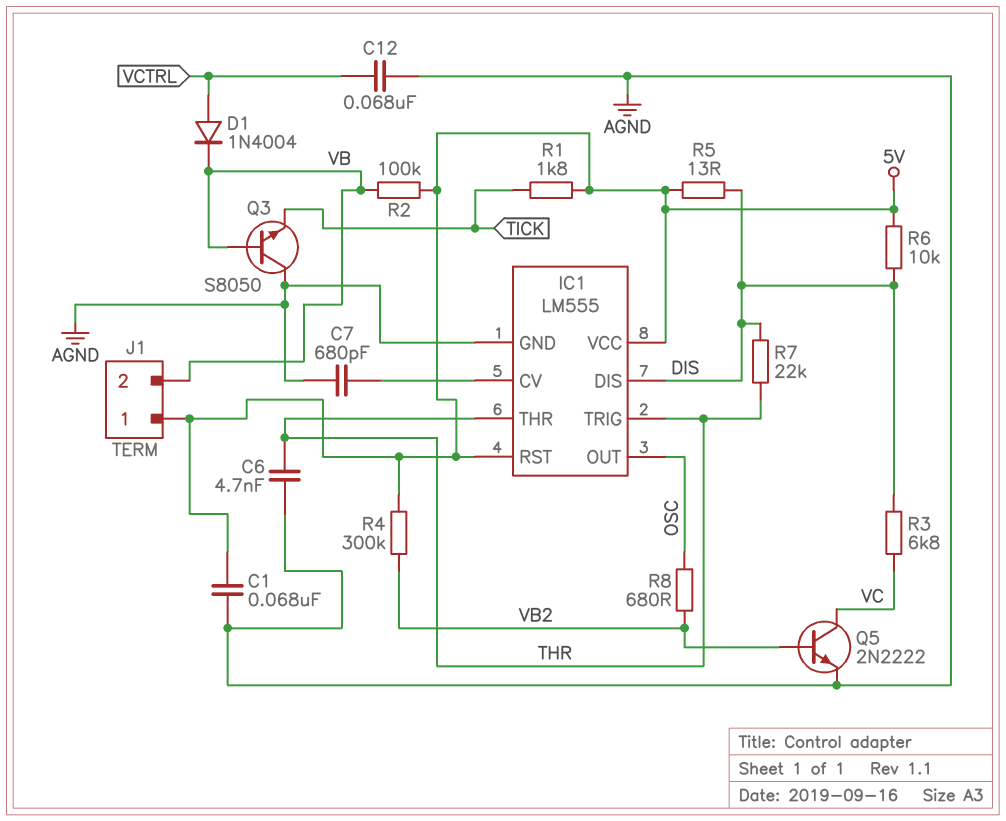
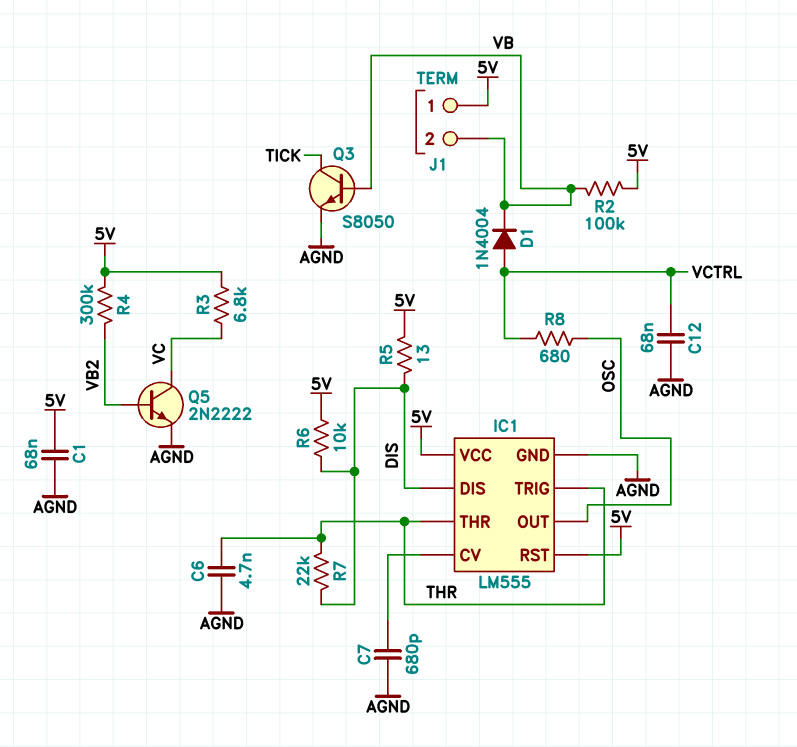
Q3: NPN S8050 (B VB, C AGND, E TICK) -> NPN S8050 (B VB, C TICK, E AGND)
R1: 1.8k (5V, TICK) -> none
R3: 6.8k (DIS, VC) -> 6.8k (5V, VC)
R8: 680 (OSC, VB2) -> 680 (OSC, VCTRL)

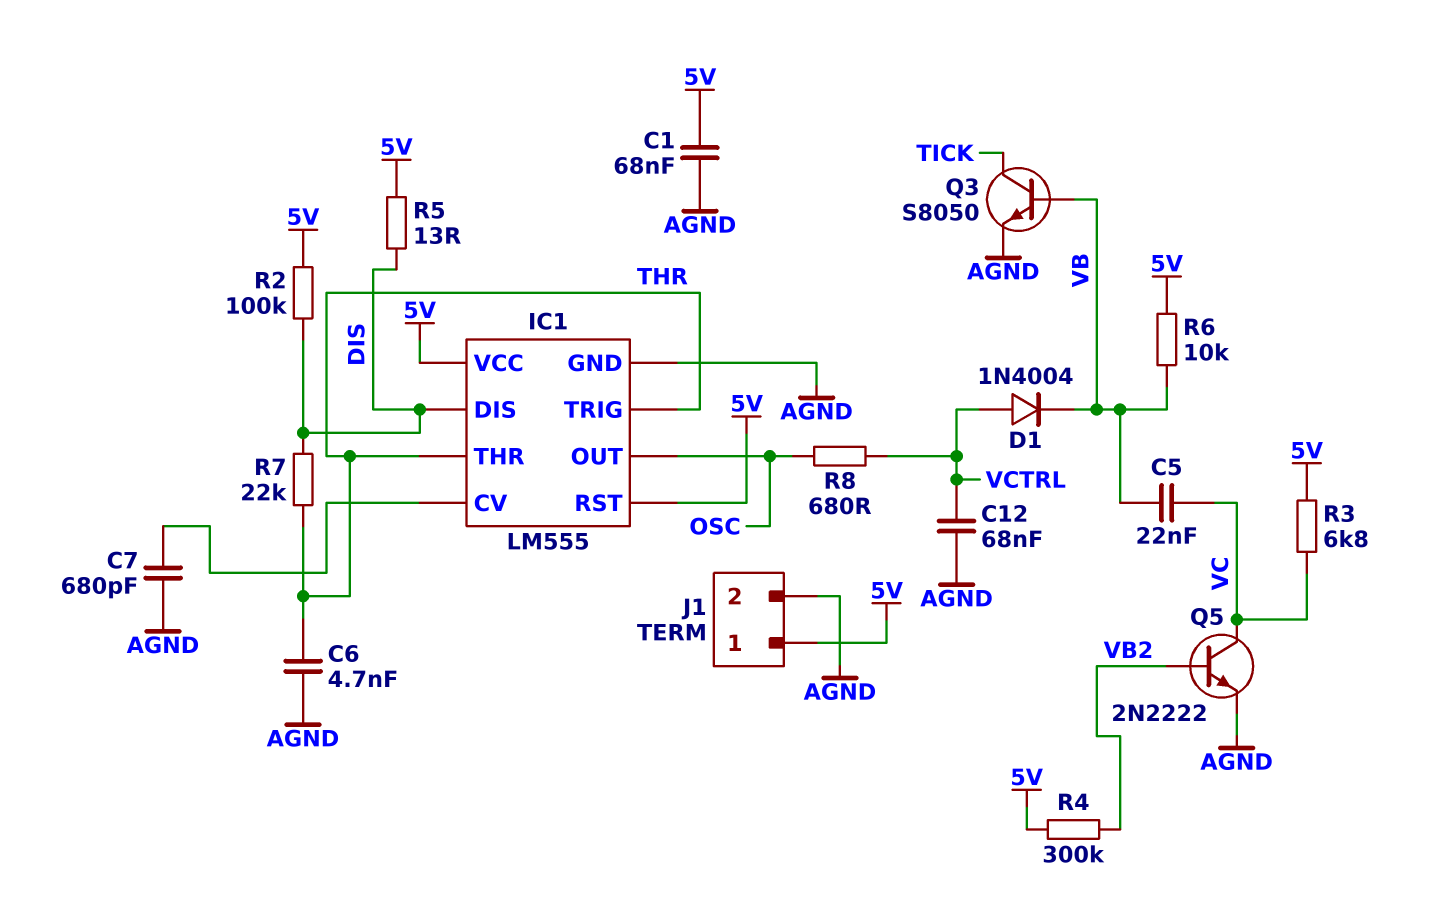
C5: none -> 22nF (VB, VC)
J1 pin 2: VB -> AGND
R2: 100k (5V, VB) -> 100k (5V, DIS)
R6: 10k (5V, DIS) -> 10k (5V, VB)

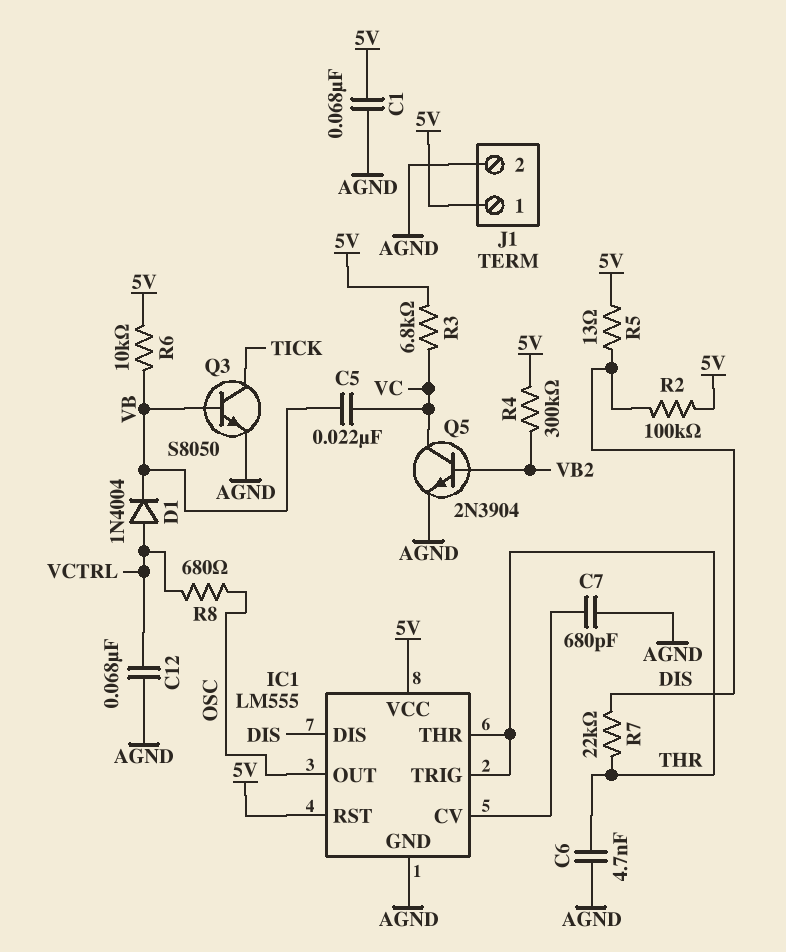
Q5: NPN 2N2222 (B VB2, C VC, E AGND) -> NPN 2N3904 (B VB2, C VC, E AGND)

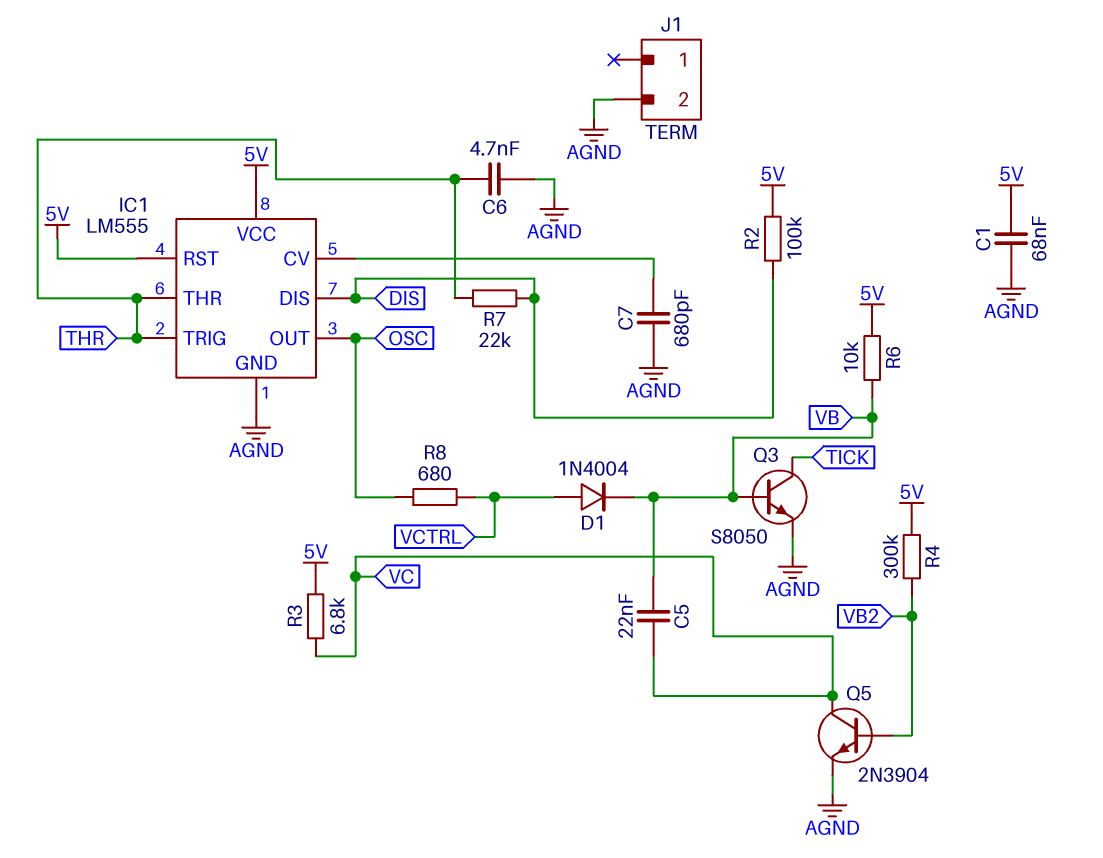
C12: 68nF (AGND, VCTRL) -> none
J1 pin 1: 5V -> none
R5: 13 (5V, DIS) -> none

